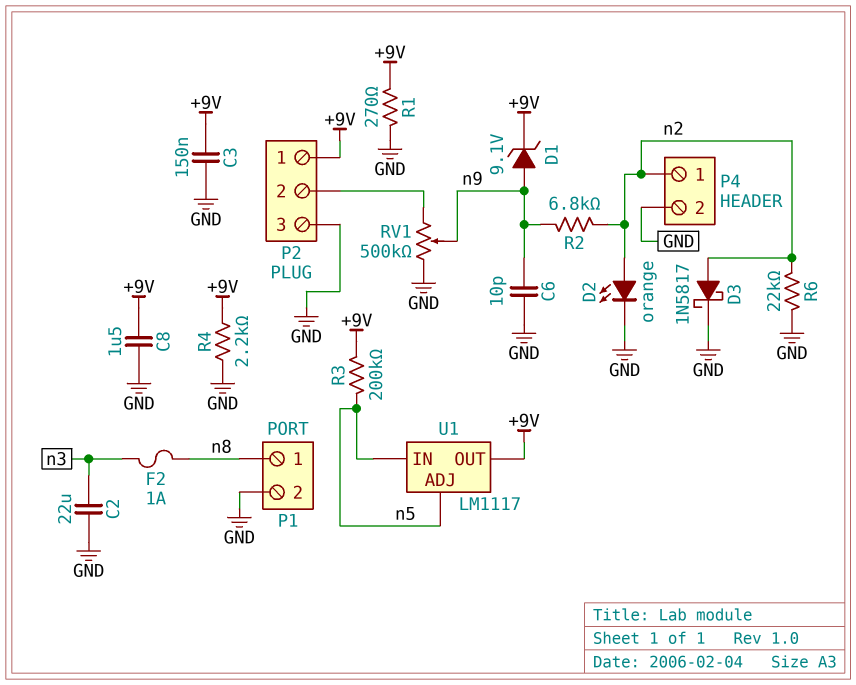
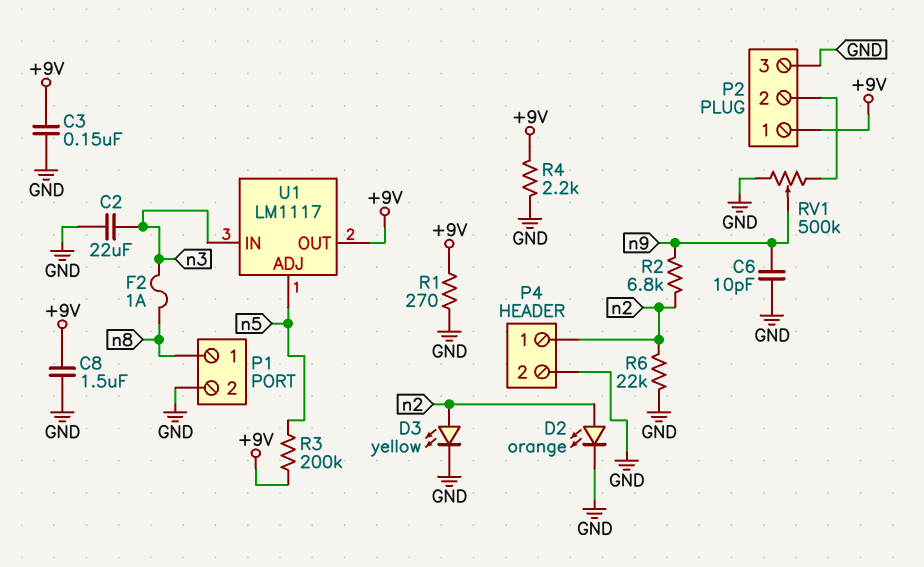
D1: zener 9.1V (A n9, K +9V) -> none
D3: schottky 1N5817 (A n2, K GND) -> LED yellow (A n2, K GND)
U1 pin IN: n5 -> n3

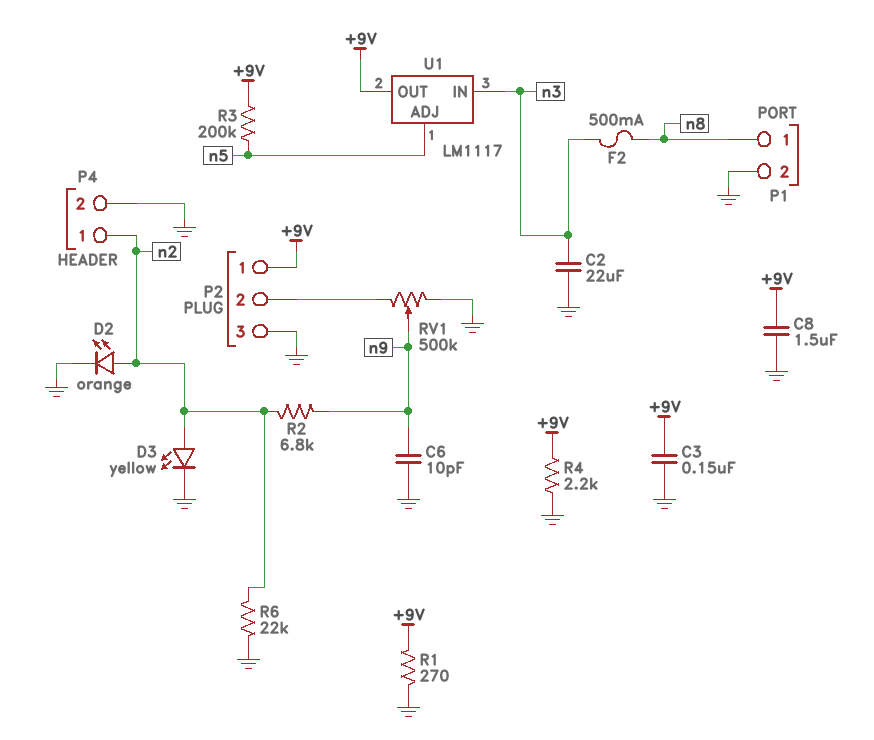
F2: 1A (n3, n8) -> 500mA (n3, n8)

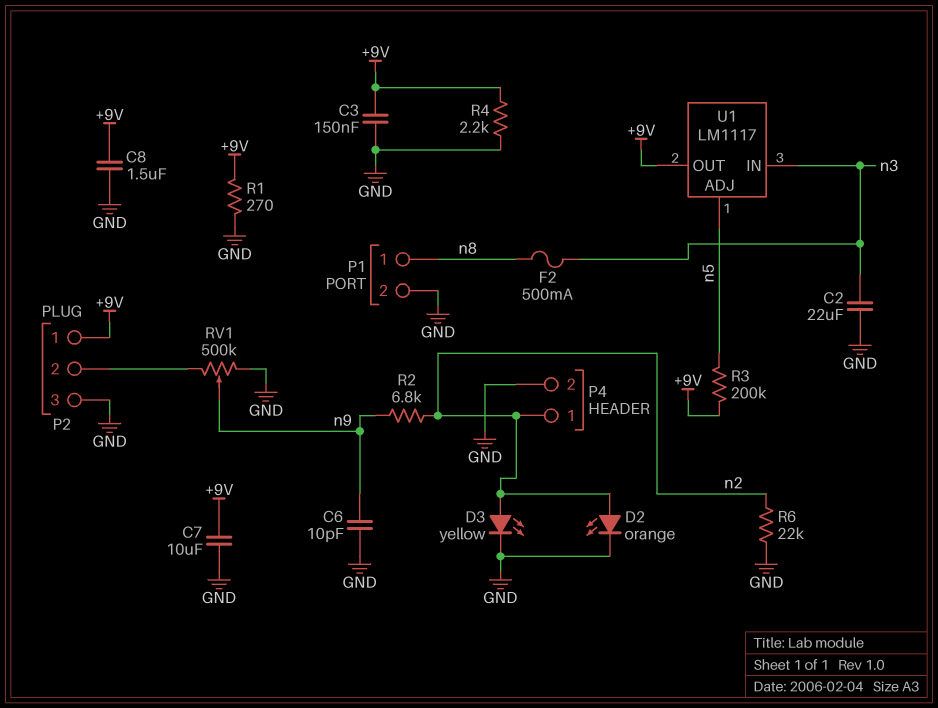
C7: none -> 10uF (+9V, GND)

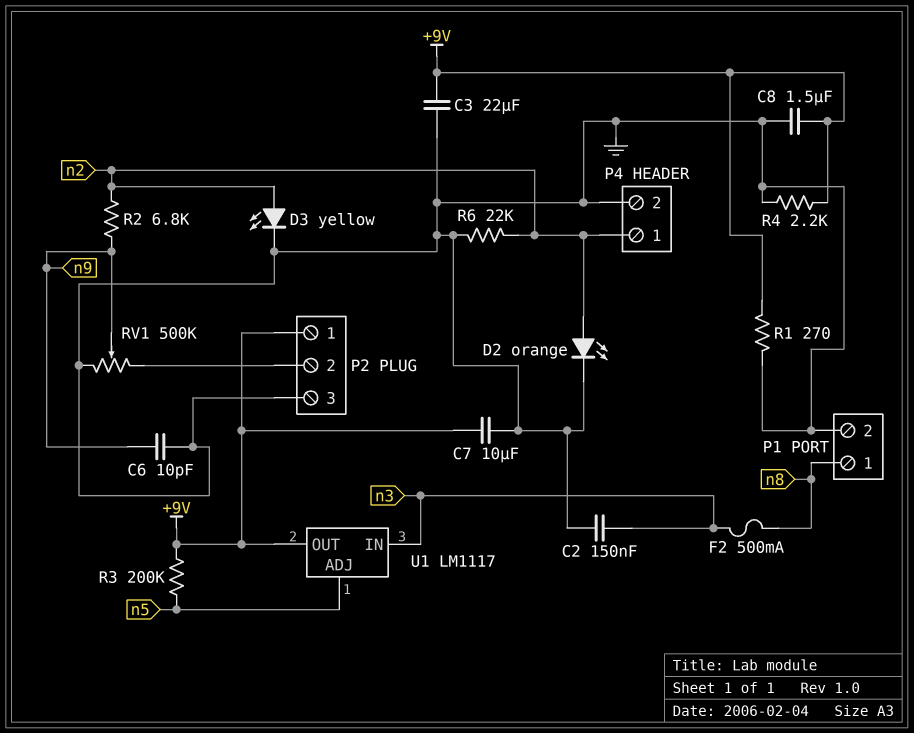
C2: 22uF (GND, n3) -> 150nF (GND, n3)
C3: 150nF (+9V, GND) -> 22uF (+9V, GND)

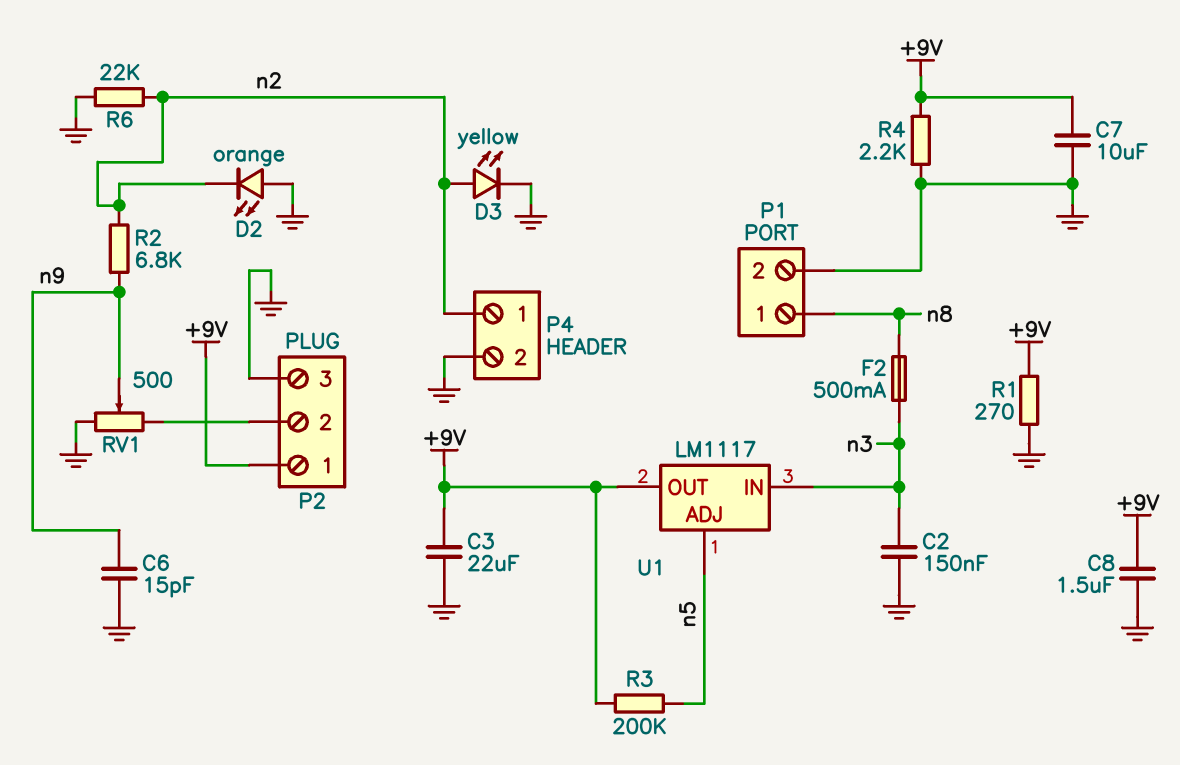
C6: 10pF (GND, n9) -> 15pF (GND, n9)
D2: LED orange (A n2, K GND) -> LED orange (A GND, K n2)
RV1: 500k (GND, P2/2, wiper n9) -> 500 (GND, P2/2, wiper n9)

